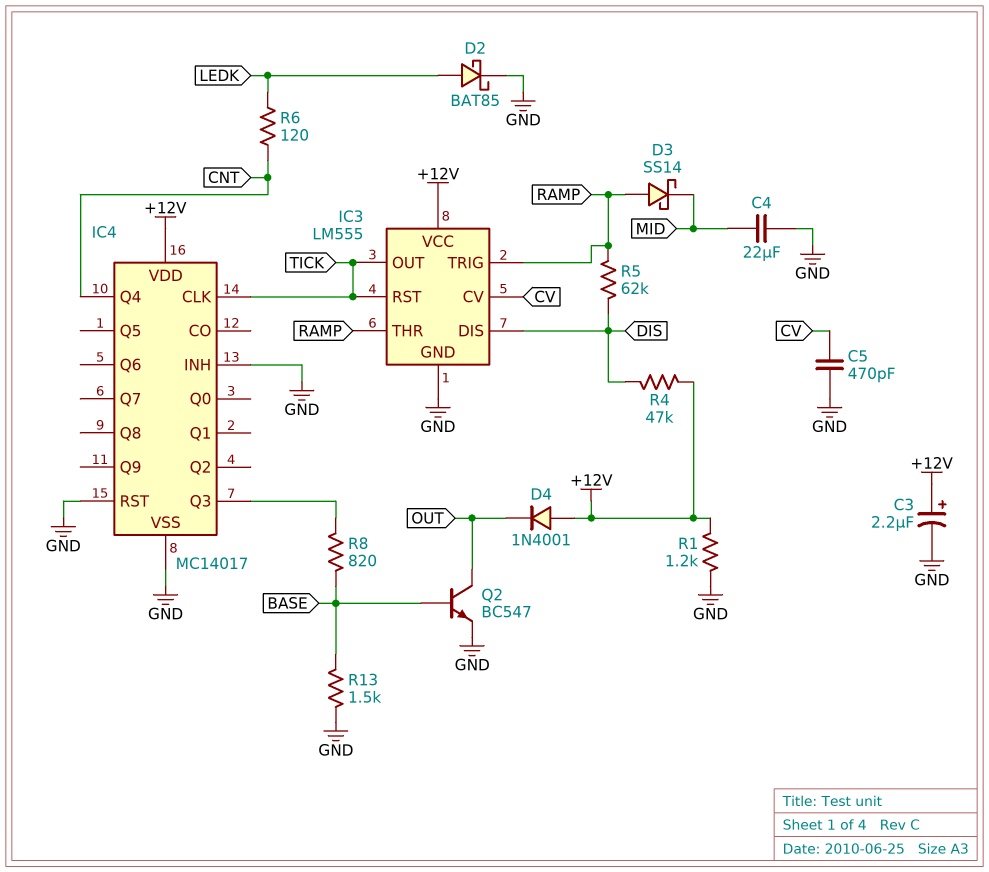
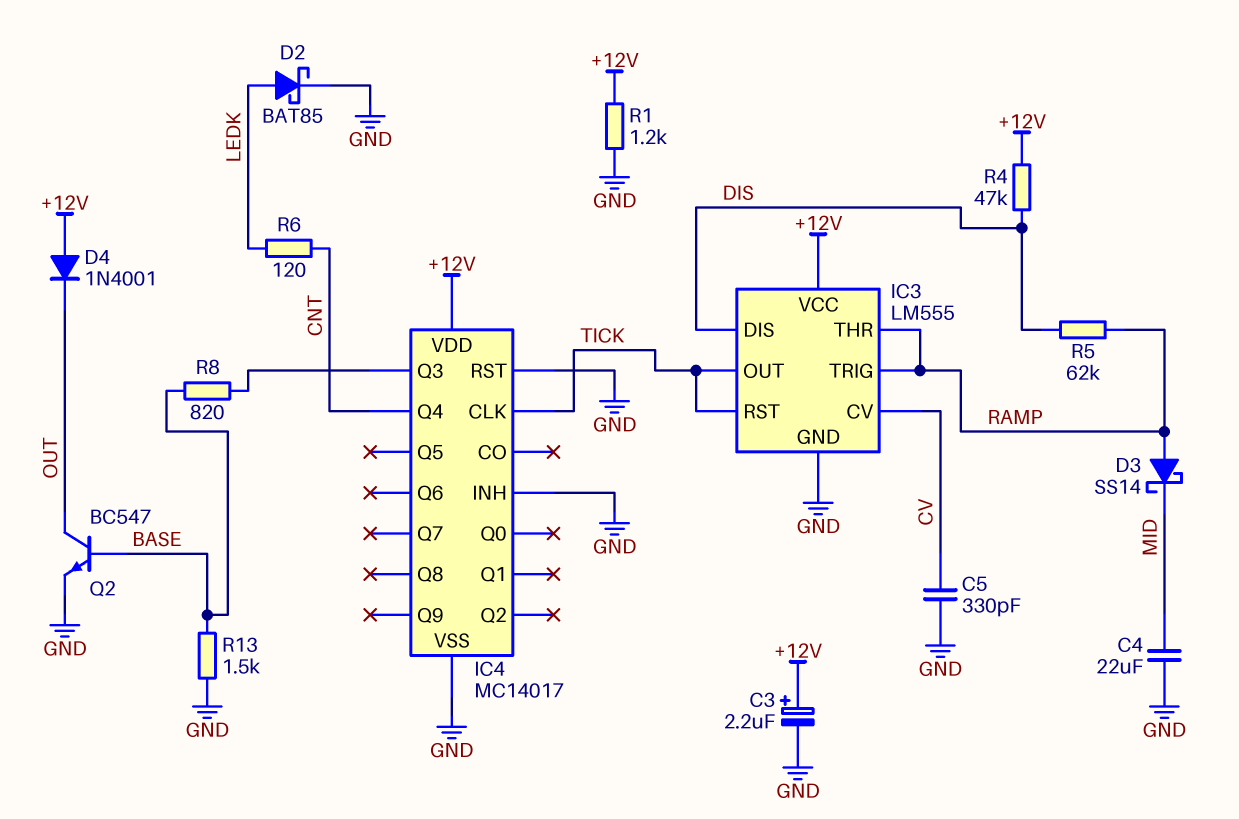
C5: 470pF (CV, GND) -> 330pF (CV, GND)

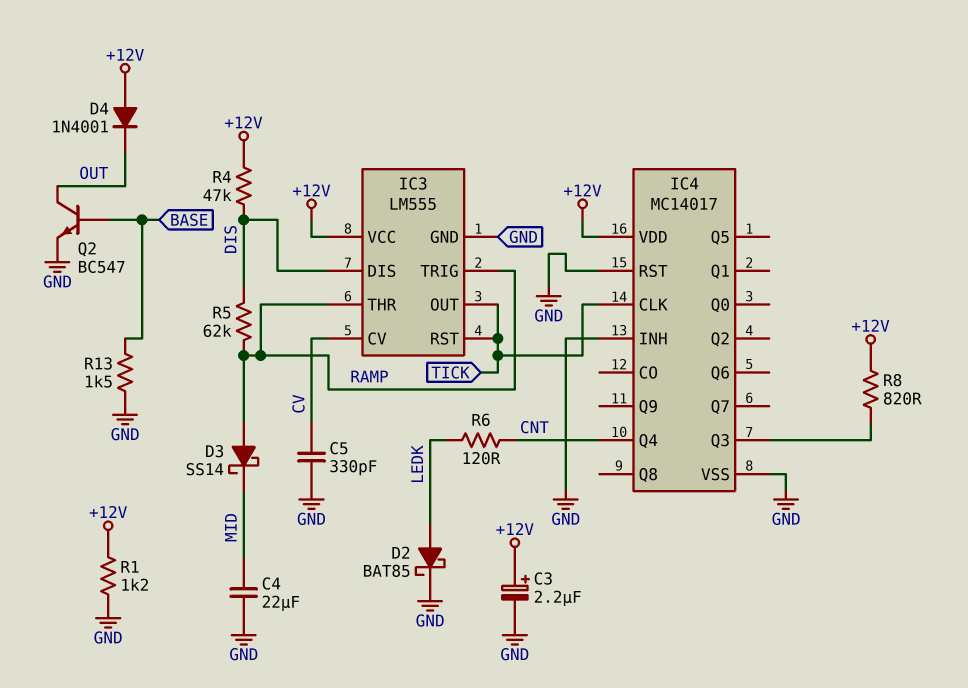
R8: 820 (BASE, IC4/Q3) -> 820 (+12V, IC4/Q3)

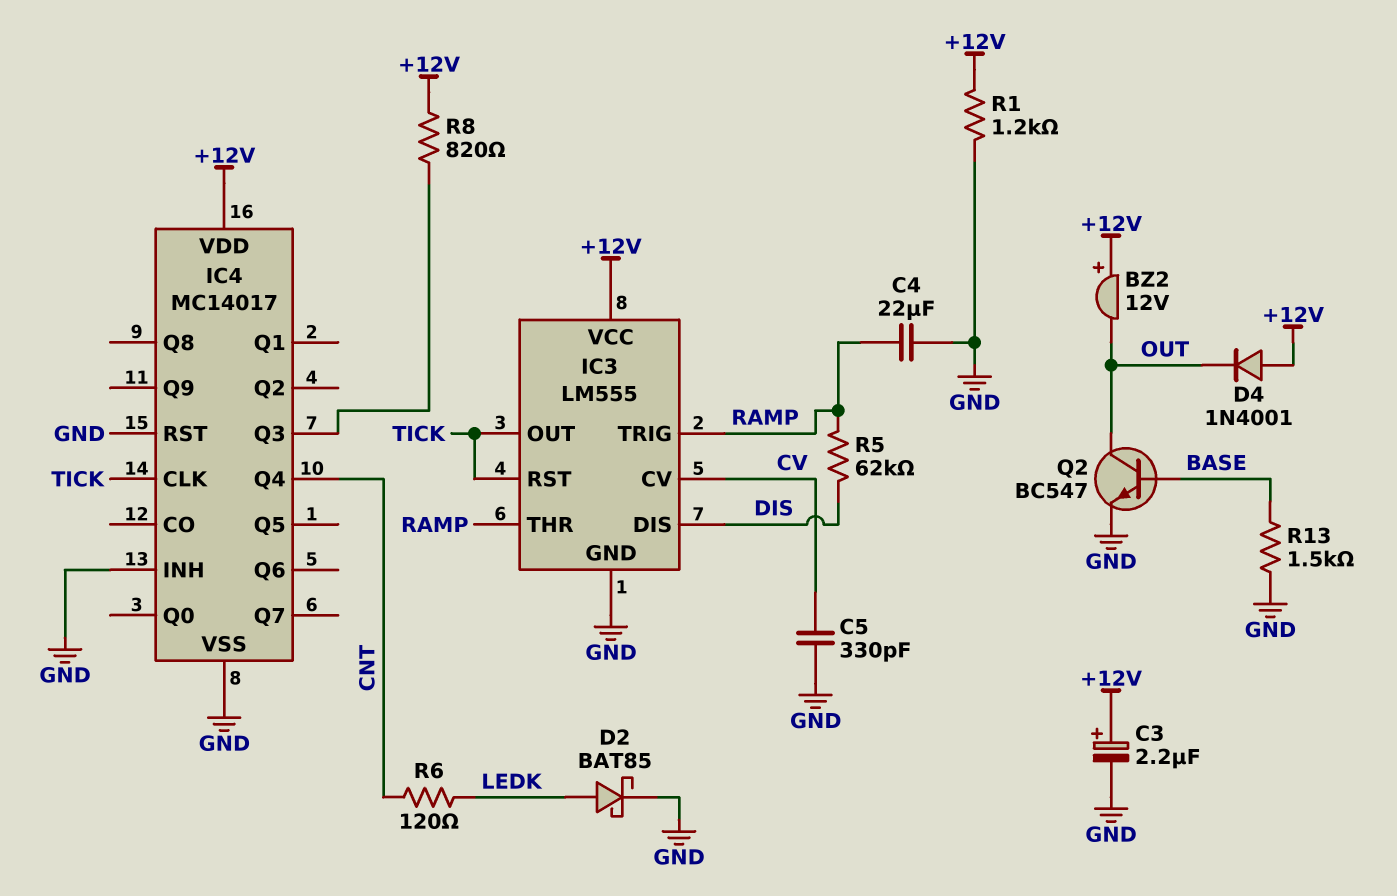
BZ2: none -> buzzer 12V (plus +12V, minus OUT)
C4: 22uF (GND, MID) -> 22uF (GND, RAMP)
D3: schottky SS14 (A RAMP, K MID) -> none
R4: 47k (+12V, DIS) -> none

